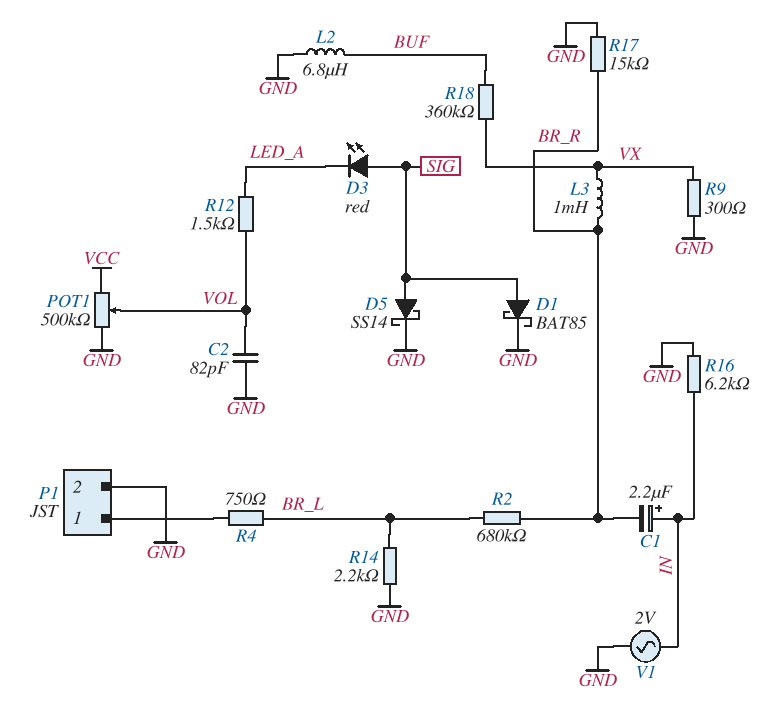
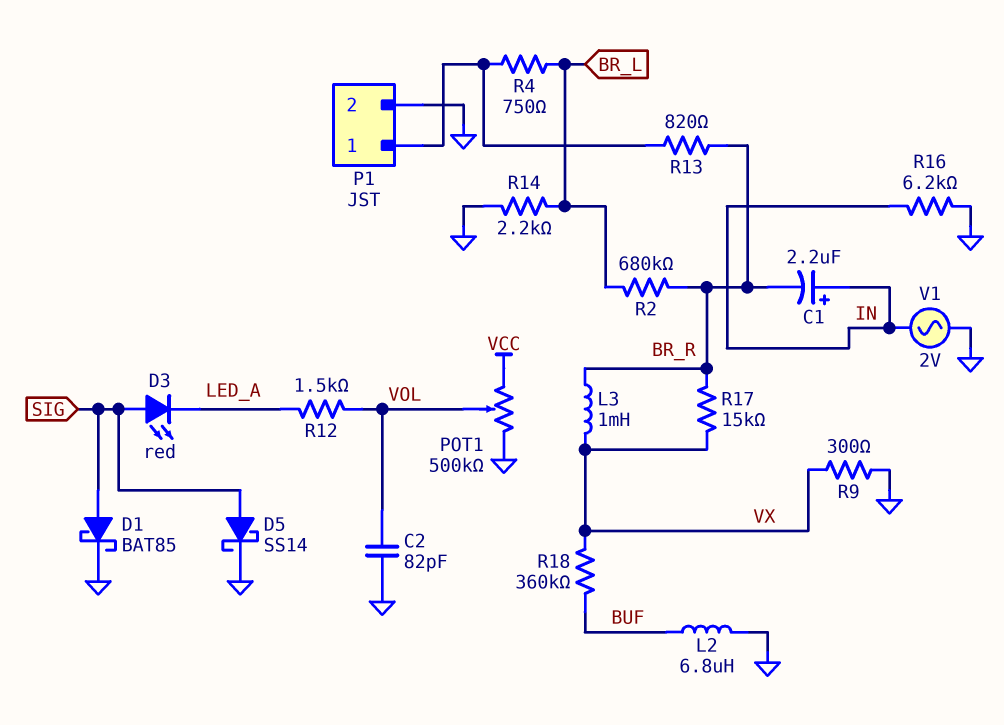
R13: none -> 820 (BR_R, P1/1)
R17: 15k (BR_R, GND) -> 15k (BR_R, VX)

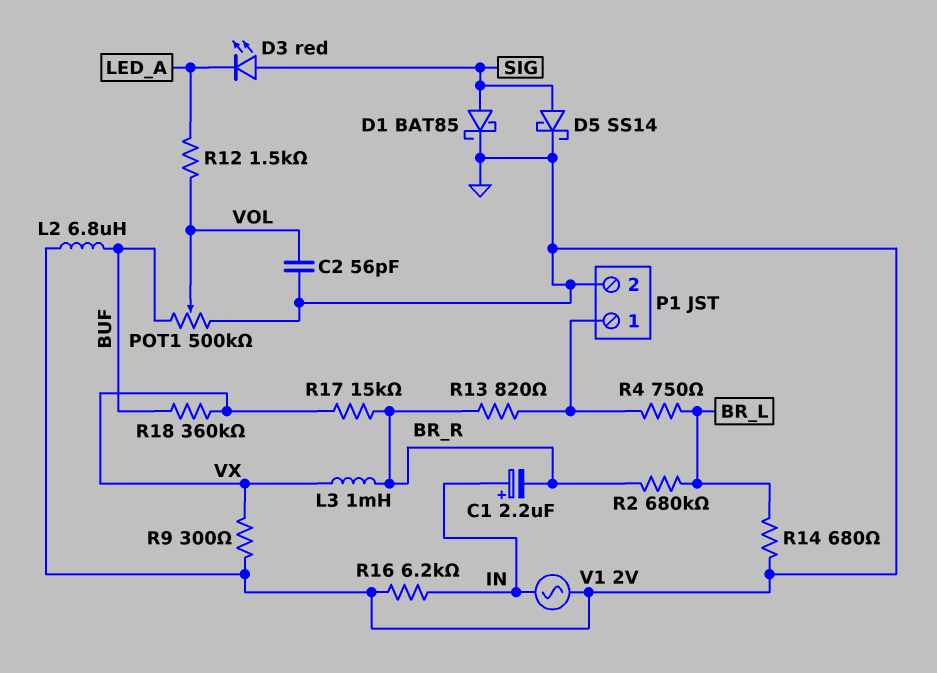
C2: 82pF (GND, VOL) -> 56pF (GND, VOL)
POT1: 500k (GND, VCC, wiper VOL) -> 500k (BUF, GND, wiper VOL)
R14: 2.2k (BR_L, GND) -> 680 (BR_L, GND)

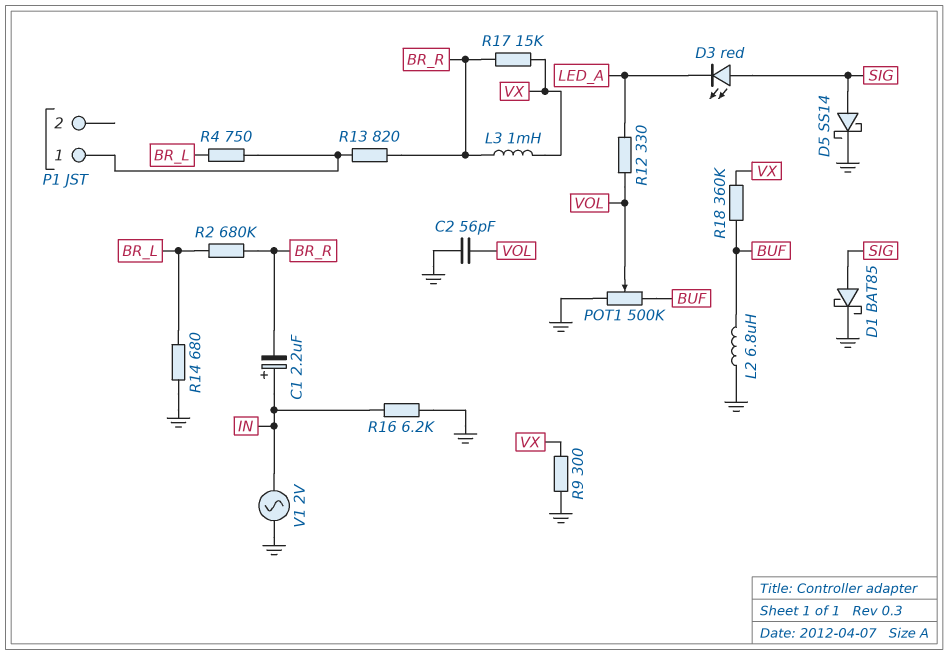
P1 pin 2: GND -> none
R12: 1.5k (LED_A, VOL) -> 330 (LED_A, VOL)

